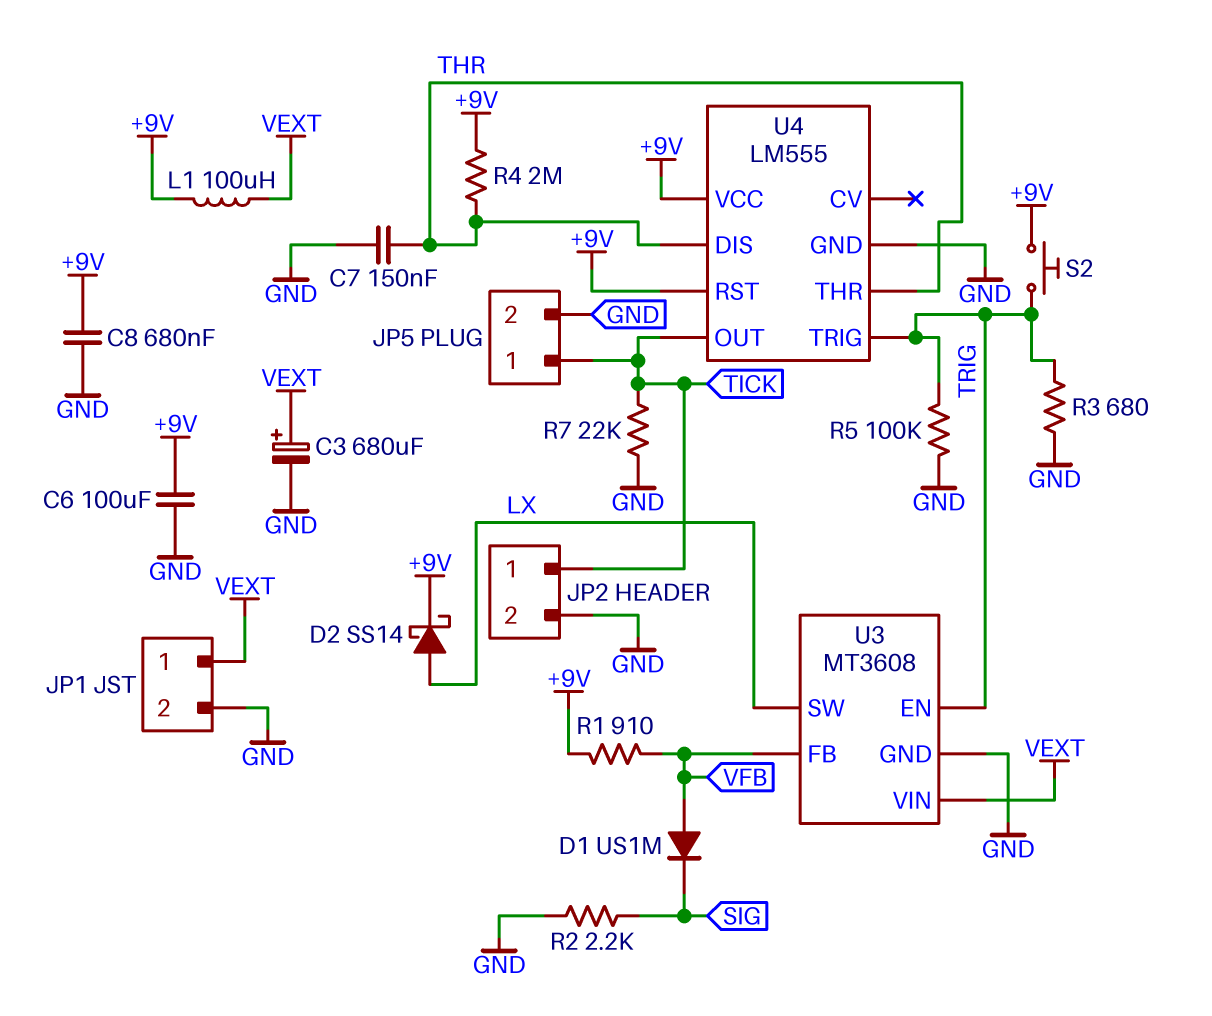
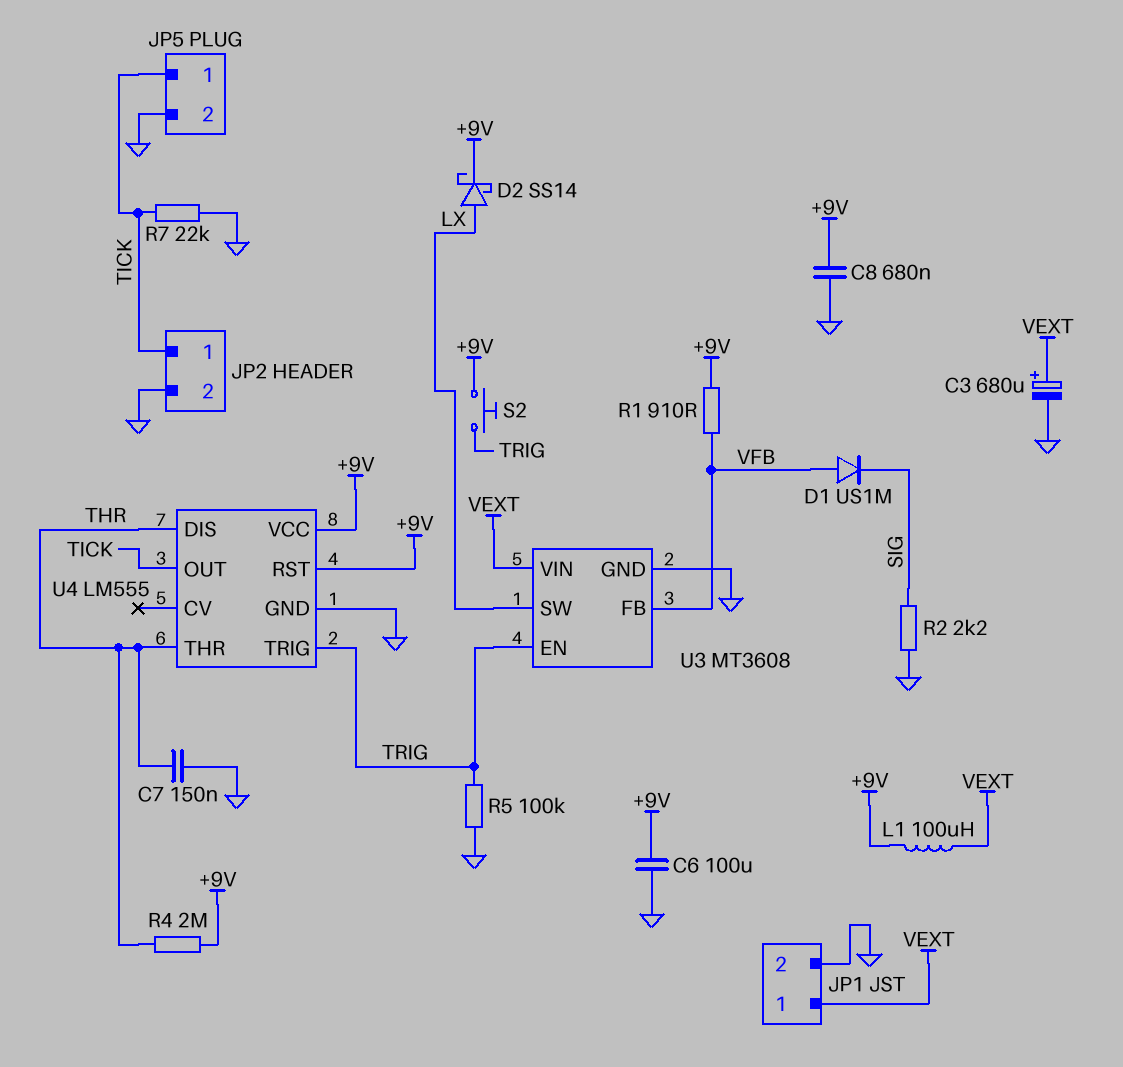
R3: 680 (GND, TRIG) -> none

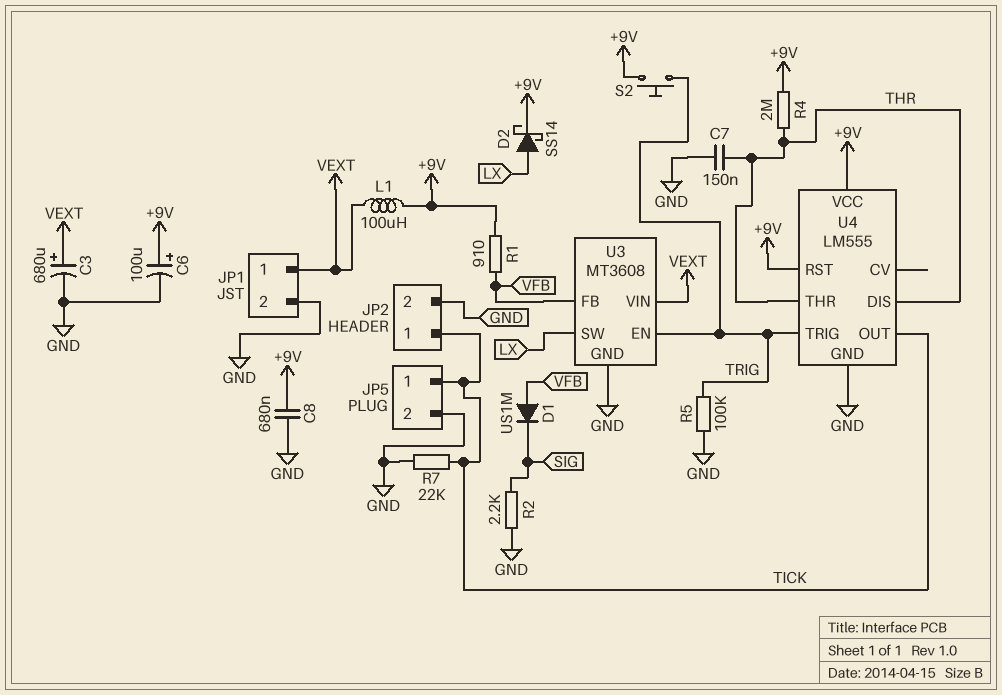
C6: 100uF (+9V, GND) -> 100uF (plus +9V, minus GND)

